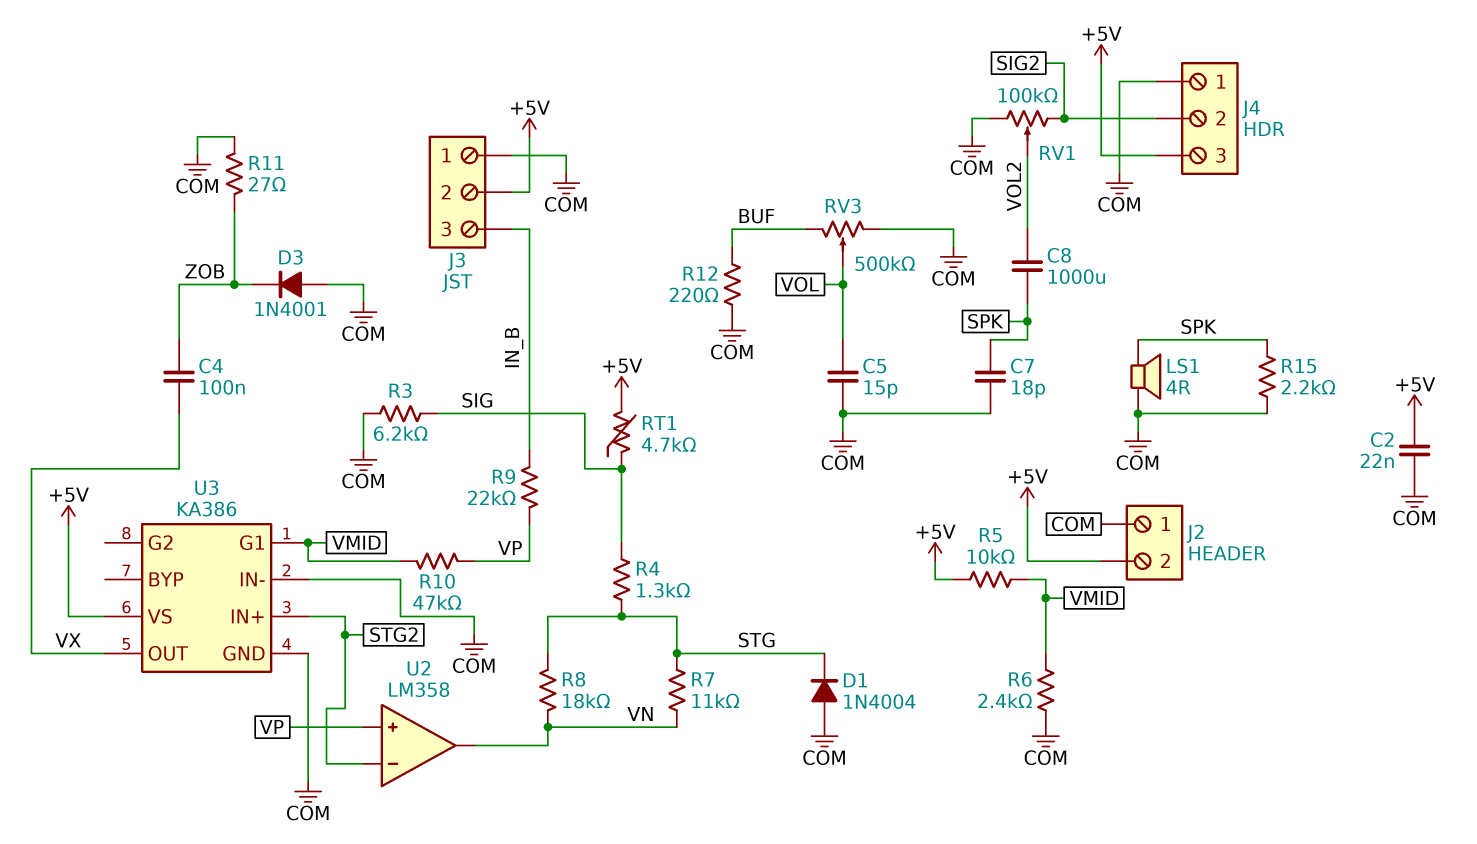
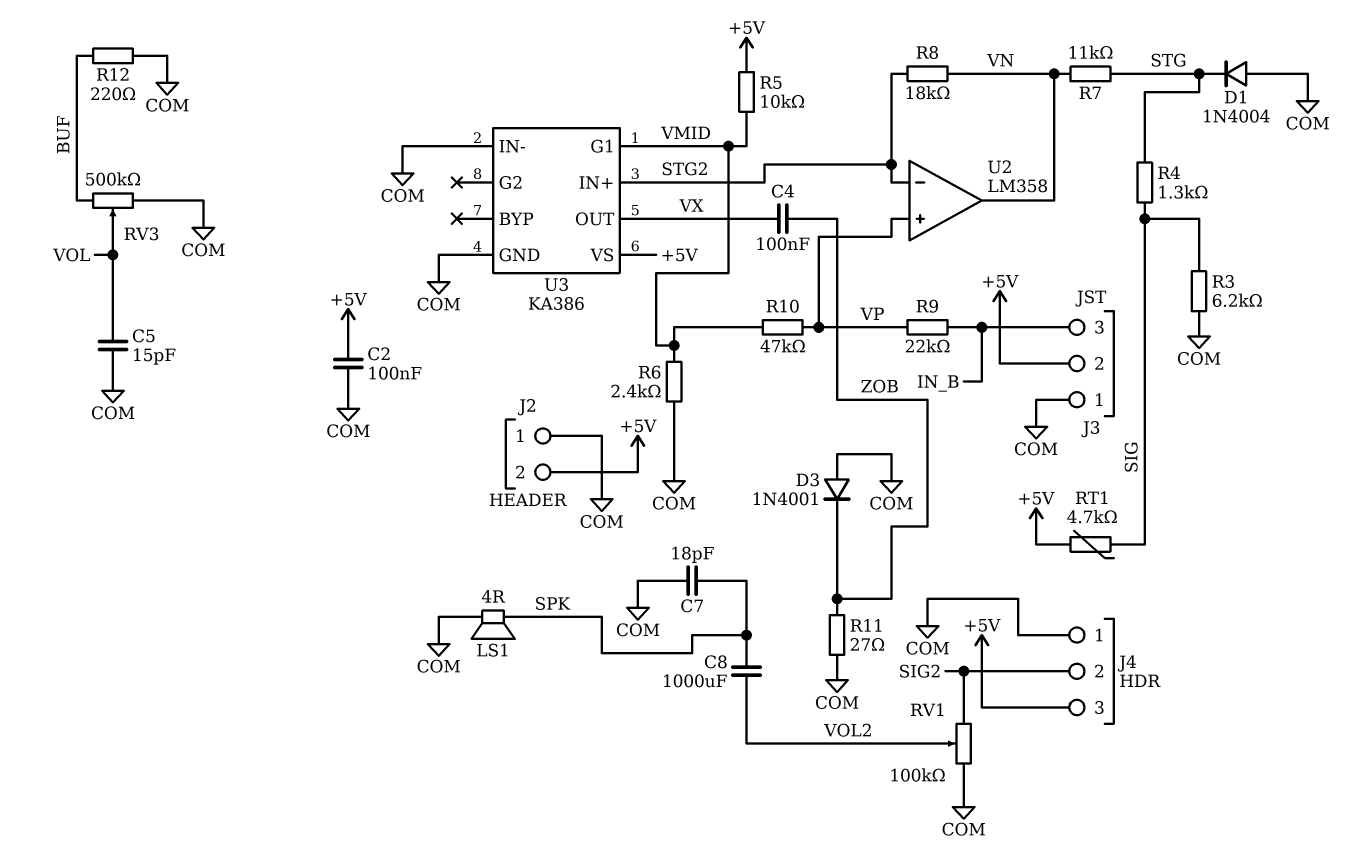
C2: 22nF (+5V, COM) -> 100nF (+5V, COM)
R8: 18k (STG, VN) -> 18k (STG2, VN)
R15: 2.2k (COM, SPK) -> none

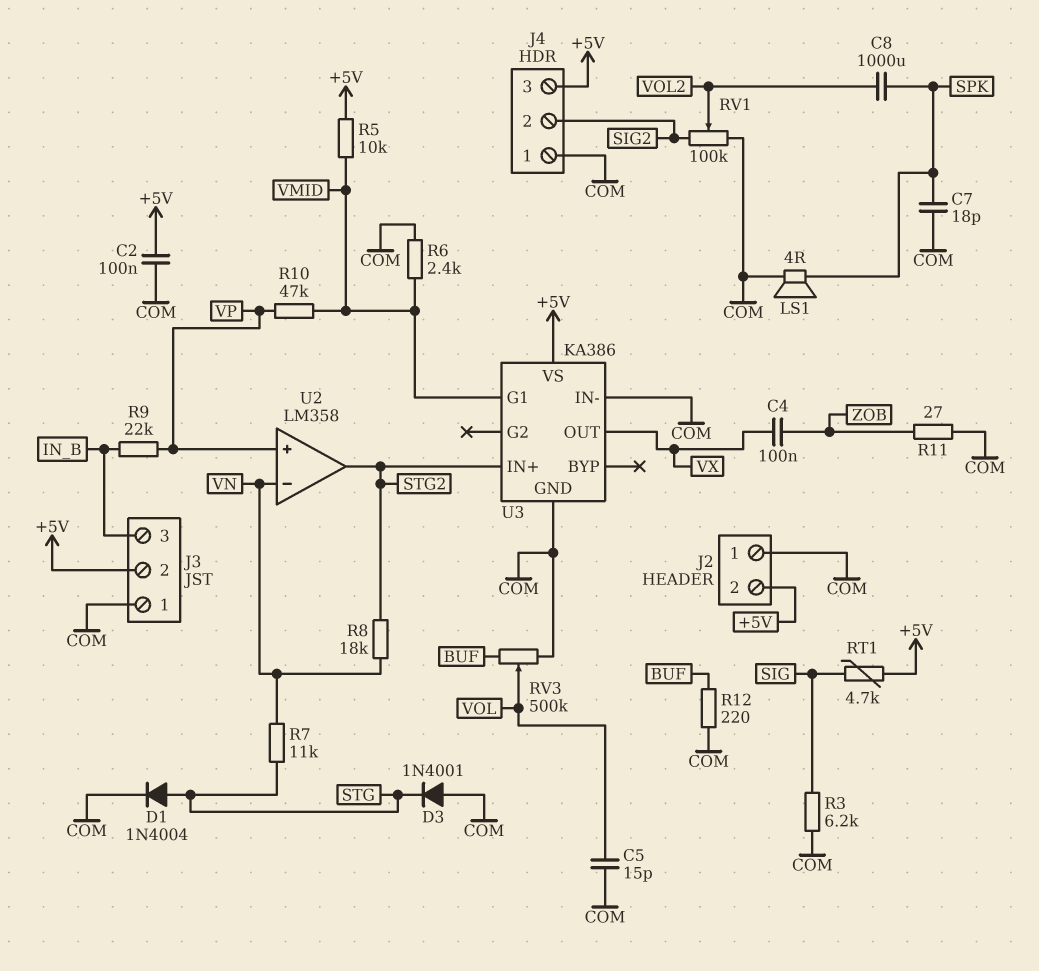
D1: diode 1N4004 (A COM, K STG) -> diode 1N4004 (A STG, K COM)
D3: diode 1N4001 (A COM, K ZOB) -> diode 1N4001 (A COM, K STG)
R4: 1.3k (SIG, STG) -> none
U2 pin in-: STG2 -> VN
U2 pin out: VN -> STG2

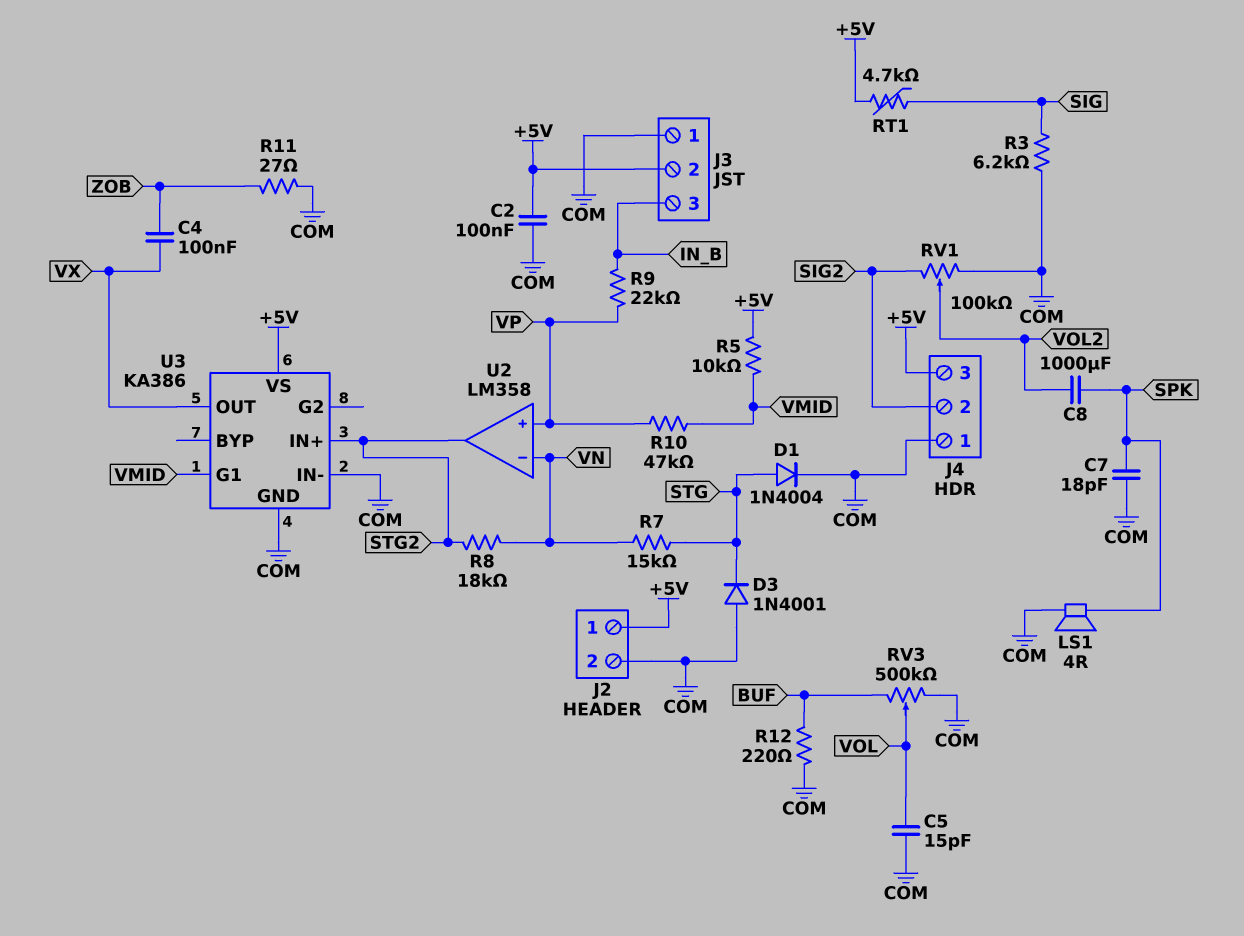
J2 pin 1: COM -> +5V
J2 pin 2: +5V -> COM
R6: 2.4k (COM, VMID) -> none
R7: 11k (STG, VN) -> 15k (STG, VN)

